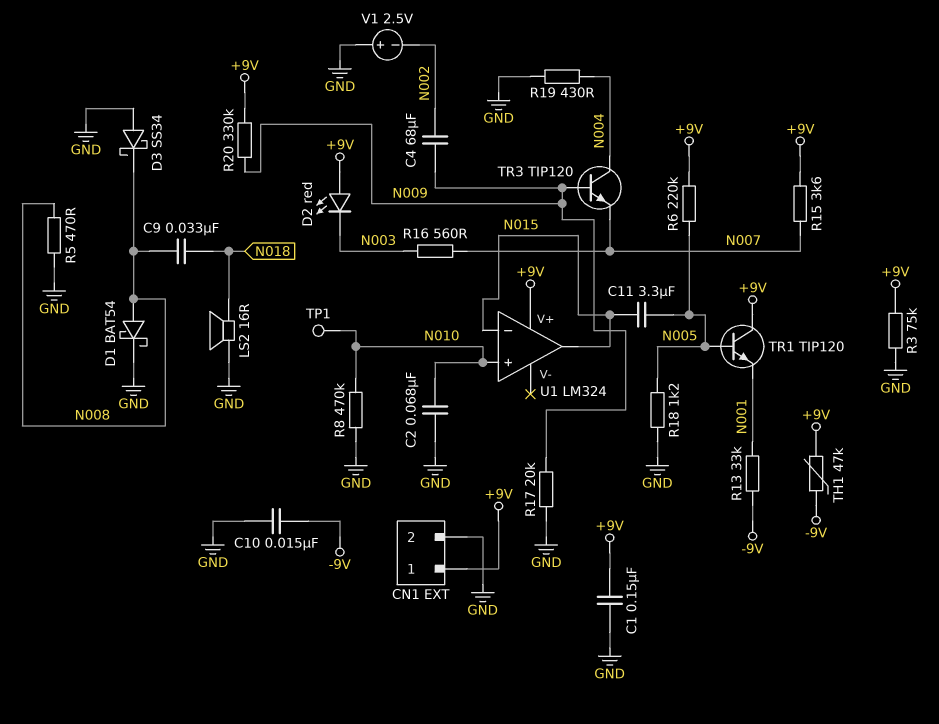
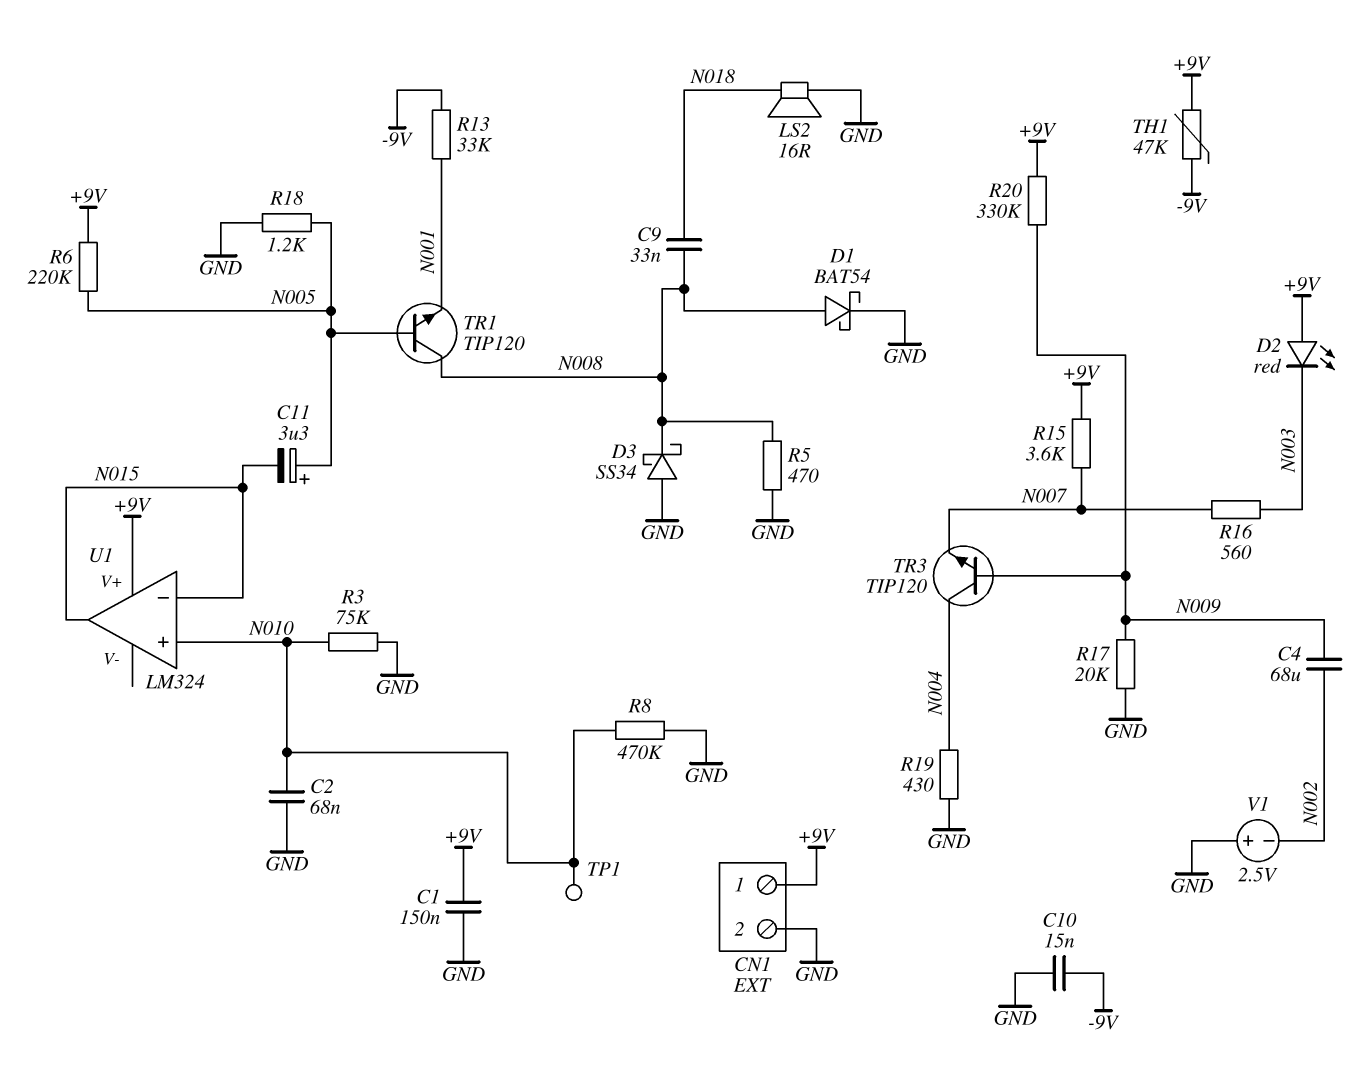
C11: 3.3uF (N005, N015) -> 3.3uF (plus N005, minus N015)
R3: 75k (+9V, GND) -> 75k (GND, N010)
TR1: NPN TIP120 (B N005, C +9V, E N001) -> NPN TIP120 (B N005, C N008, E N001)

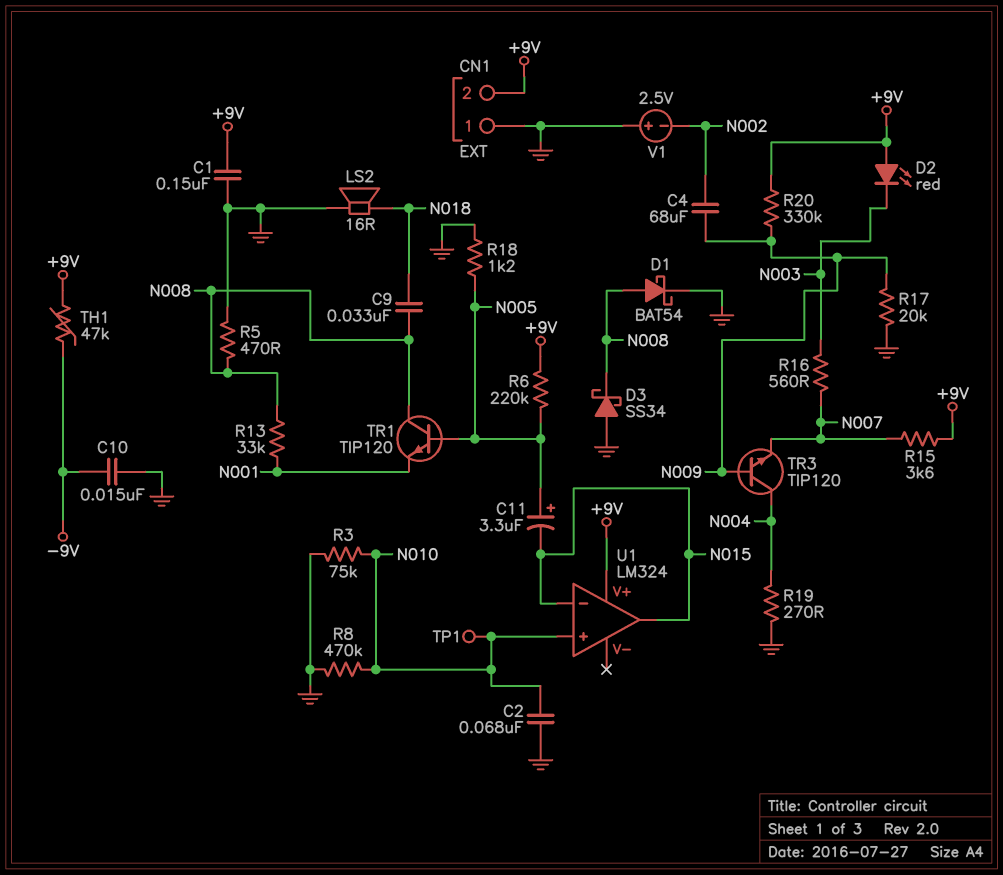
CN1 pin 1: +9V -> GND
CN1 pin 2: GND -> +9V
R13: 33k (-9V, N001) -> 33k (N001, N008)
R19: 430 (GND, N004) -> 270 (GND, N004)

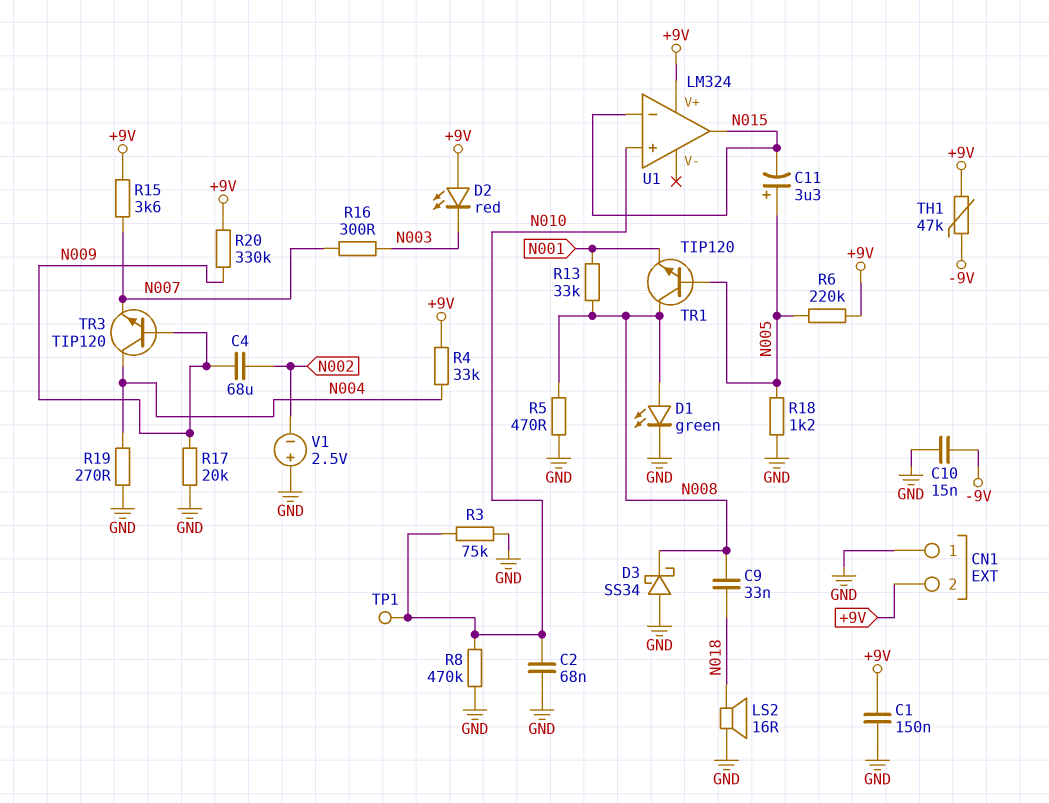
D1: schottky BAT54 (A N008, K GND) -> LED green (A N008, K GND)
R4: none -> 33k (+9V, N004)
R16: 560 (N003, N007) -> 300 (N003, N007)

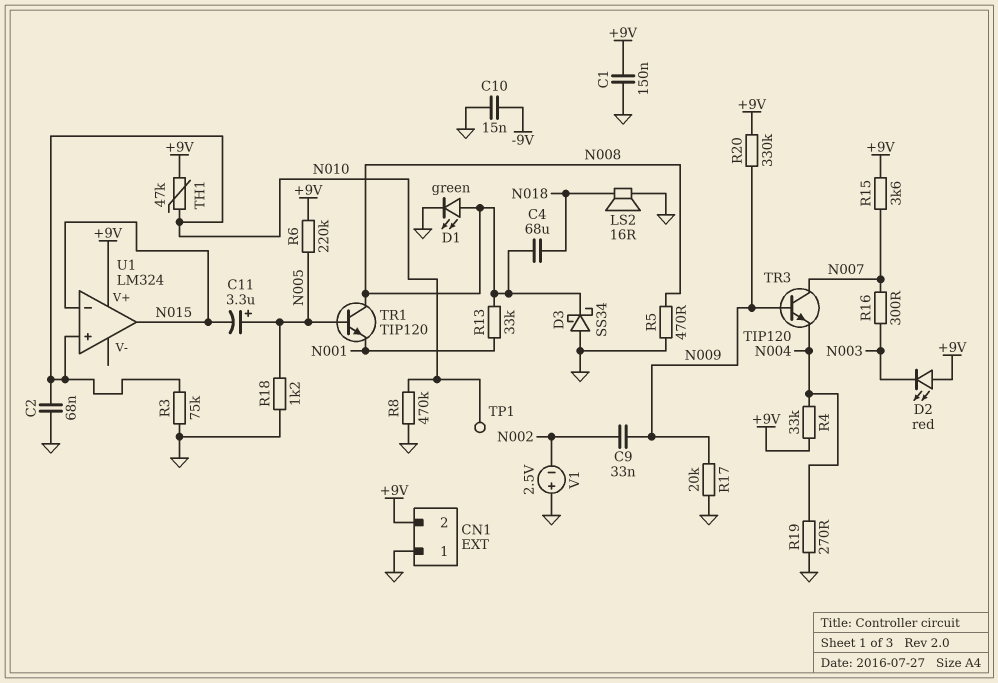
C4: 68uF (N002, N009) -> 68uF (N008, N018)
C9: 33nF (N008, N018) -> 33nF (N002, N009)
TH1: 47k (+9V, -9V) -> 47k (+9V, N010)
TR3: NPN TIP120 (B N009, C N004, E N007) -> NPN TIP120 (B N009, C N007, E N004)

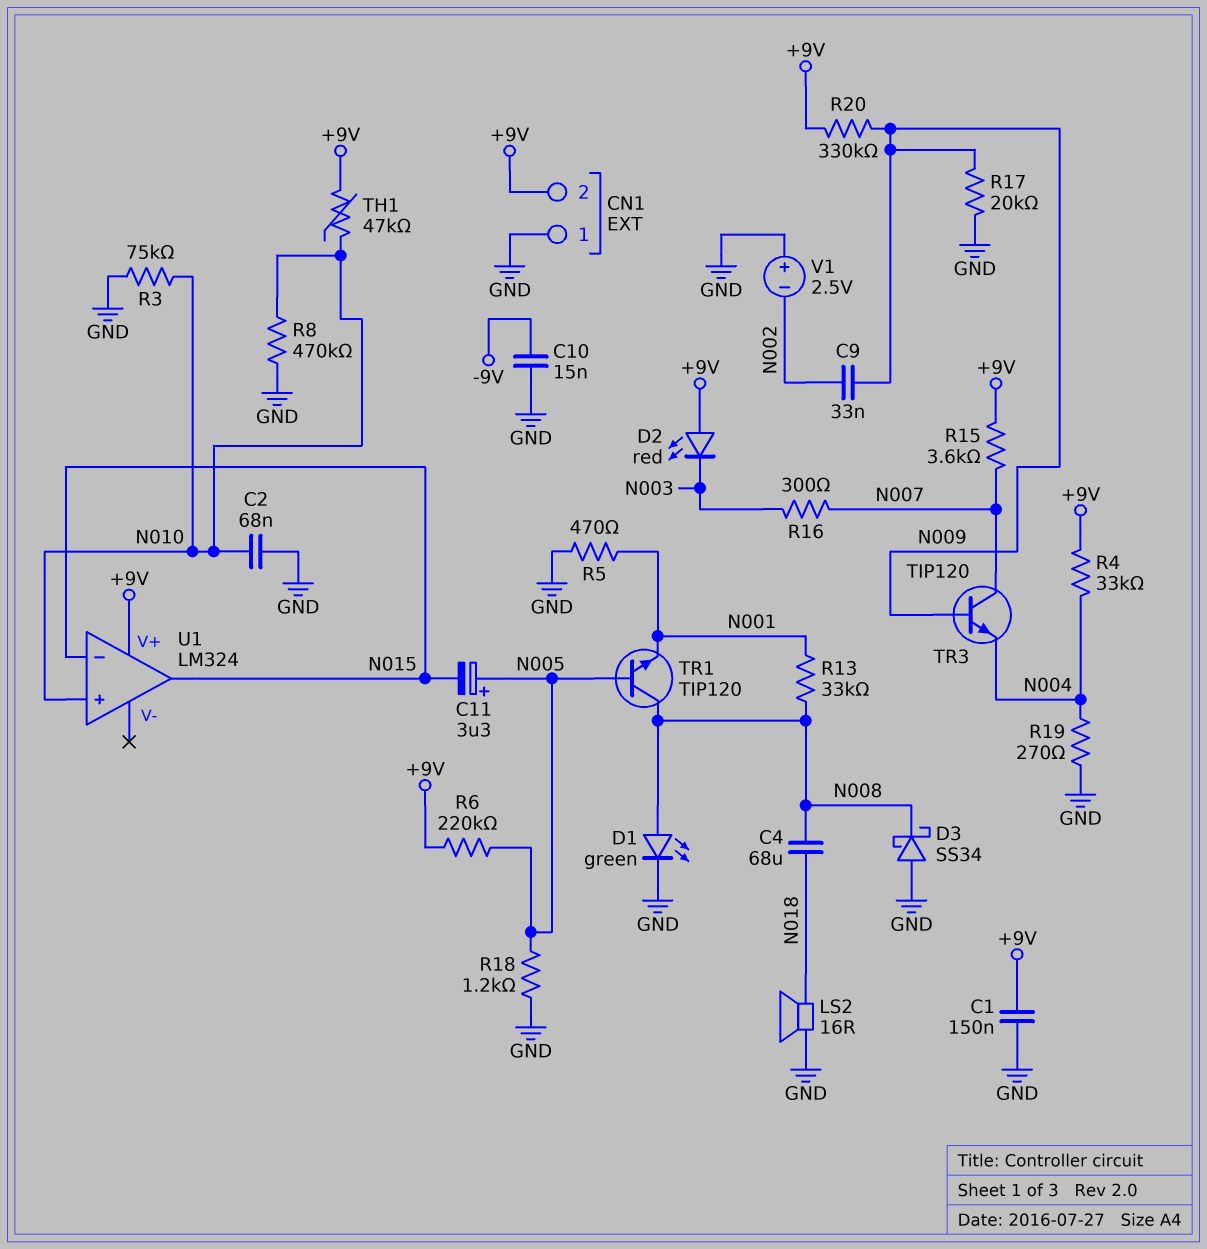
R5: 470 (GND, N008) -> 470 (GND, N001)
TP1: test point (N010) -> none

